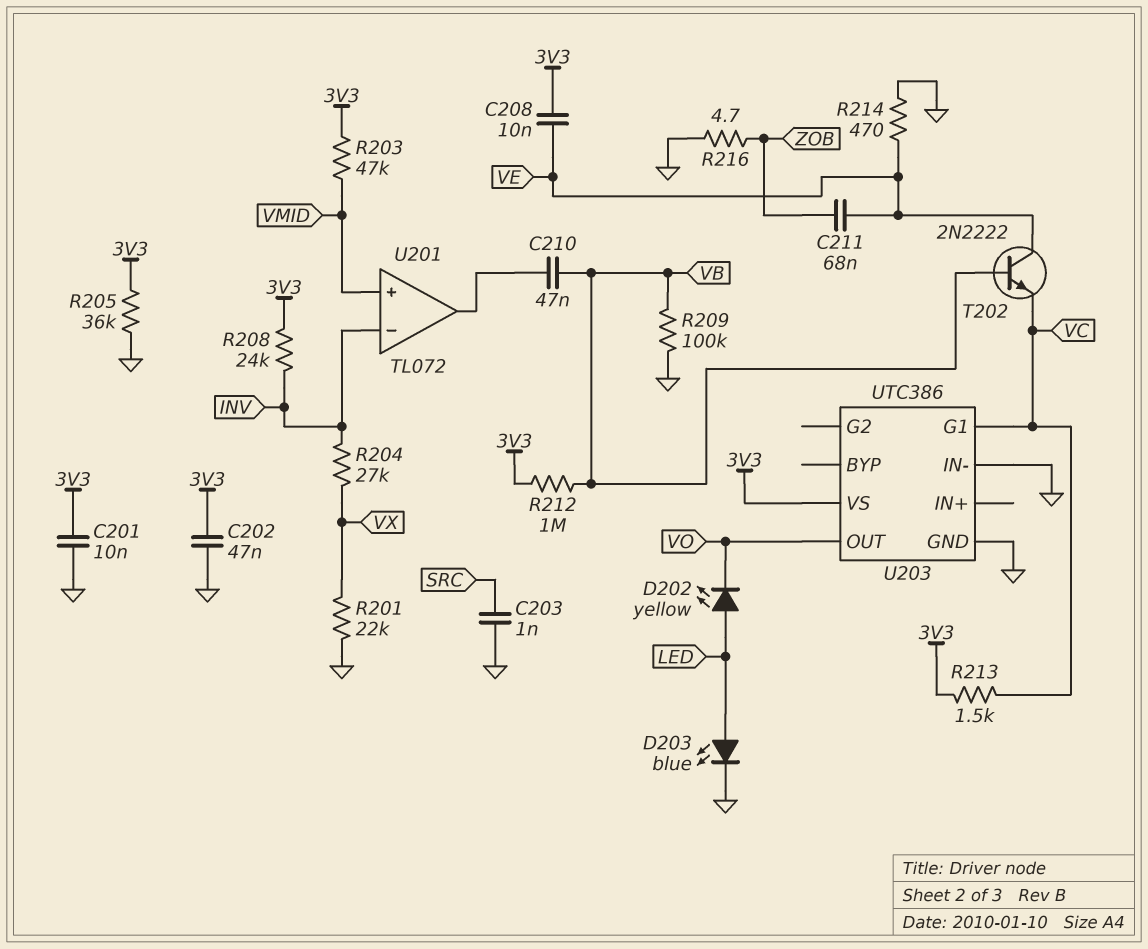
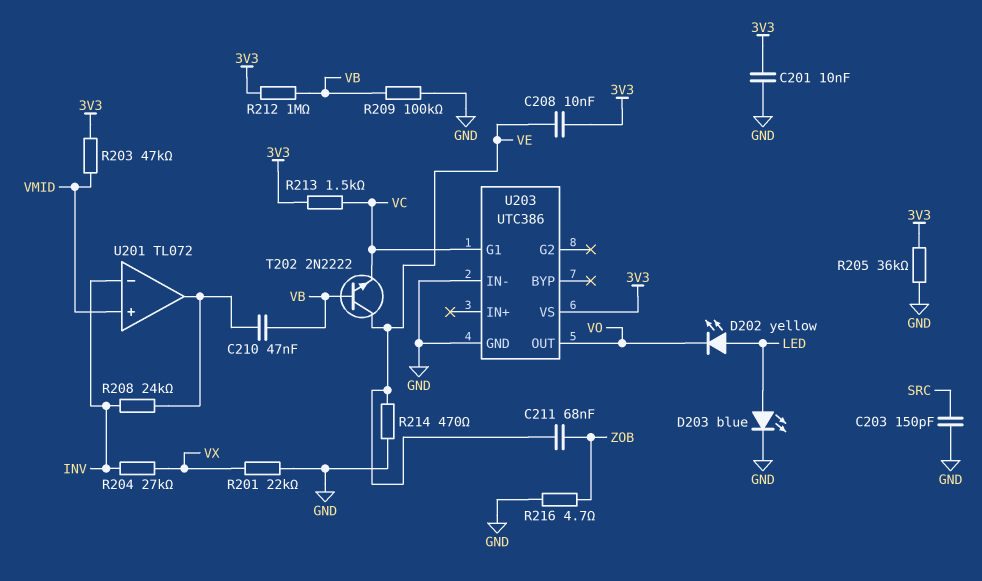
C202: 47nF (3V3, GND) -> none
C203: 1nF (GND, SRC) -> 150pF (GND, SRC)
R208: 24k (3V3, INV) -> 24k (INV, U201/out)

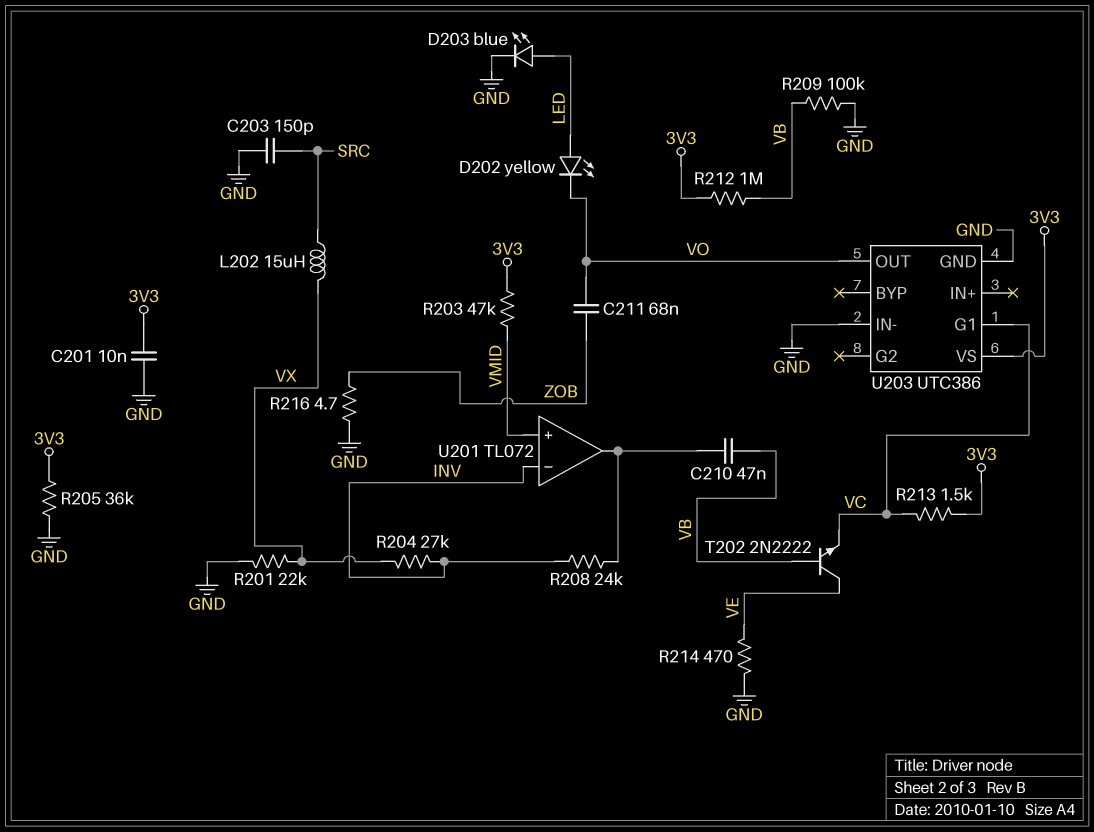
C208: 10nF (3V3, VE) -> none
C211: 68nF (VE, ZOB) -> 68nF (VO, ZOB)
L202: none -> 15uH (SRC, VX)

